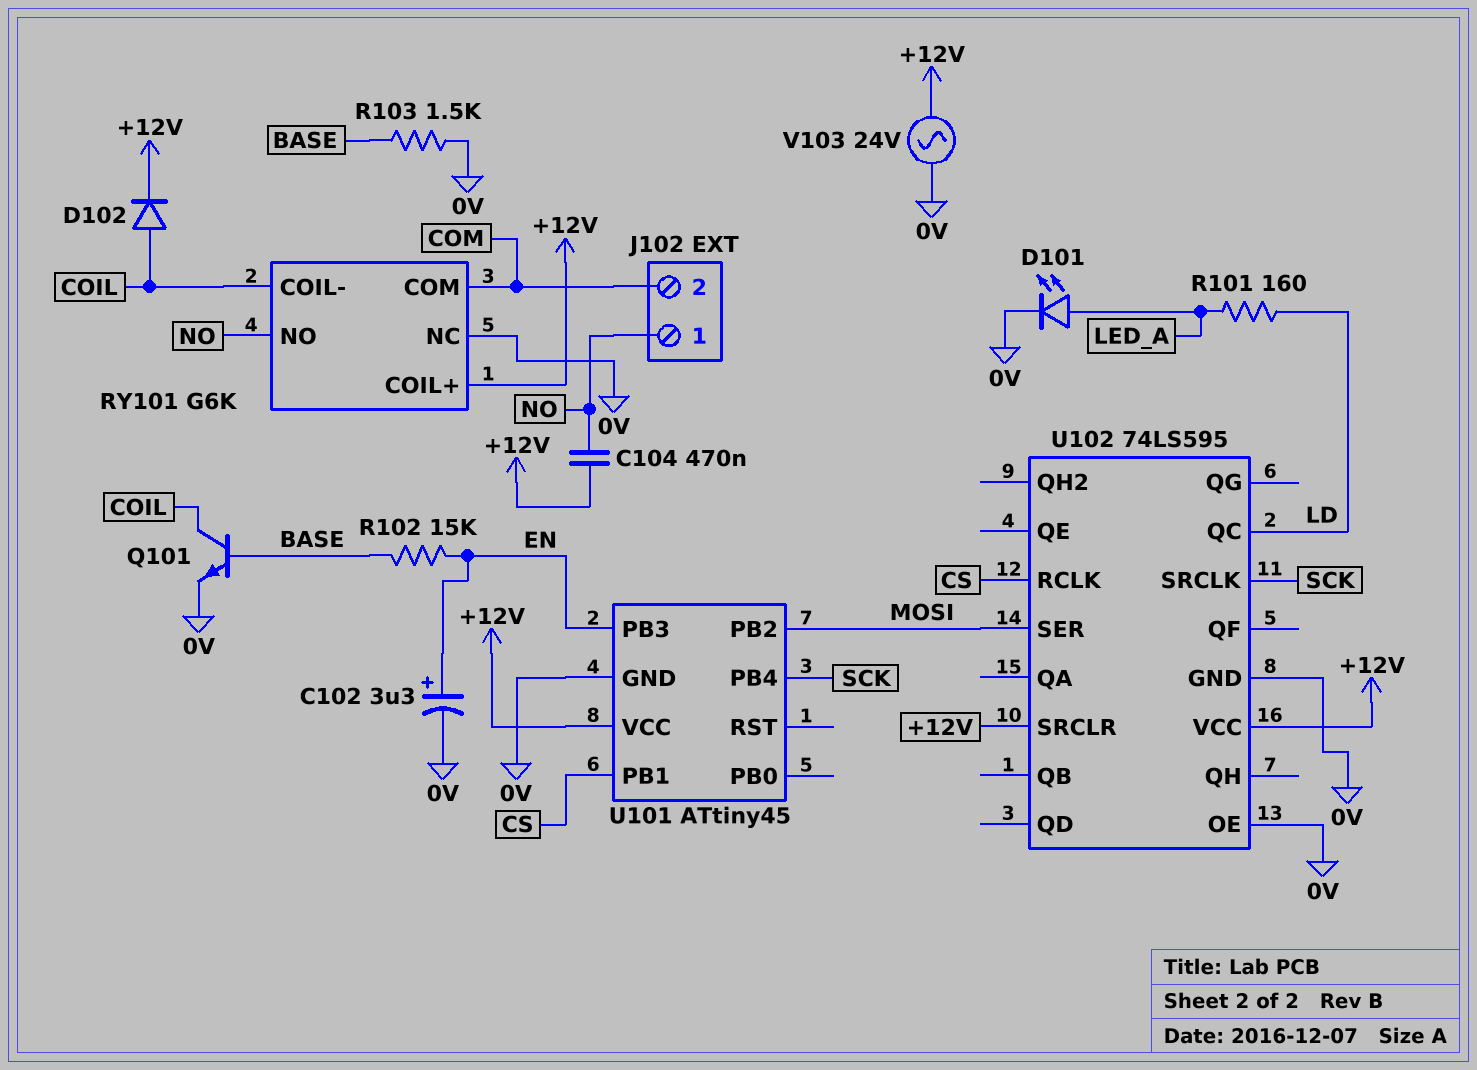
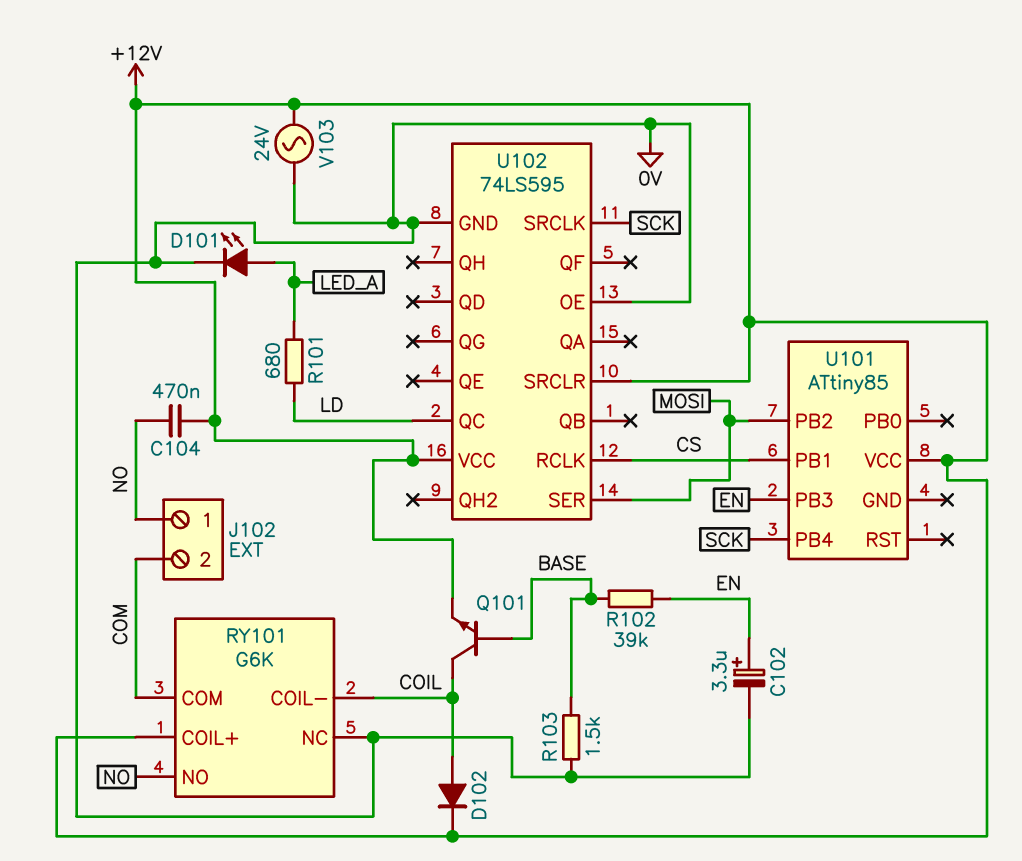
Q101: NPN (B BASE, C COIL, E 0V) -> NPN (B BASE, C COIL, E +12V)
R101: 160 (LD, LED_A) -> 680 (LD, LED_A)
R102: 15k (BASE, EN) -> 39k (BASE, EN)
U101: ATtiny45 -> ATtiny85
U101 pin GND: 0V -> none

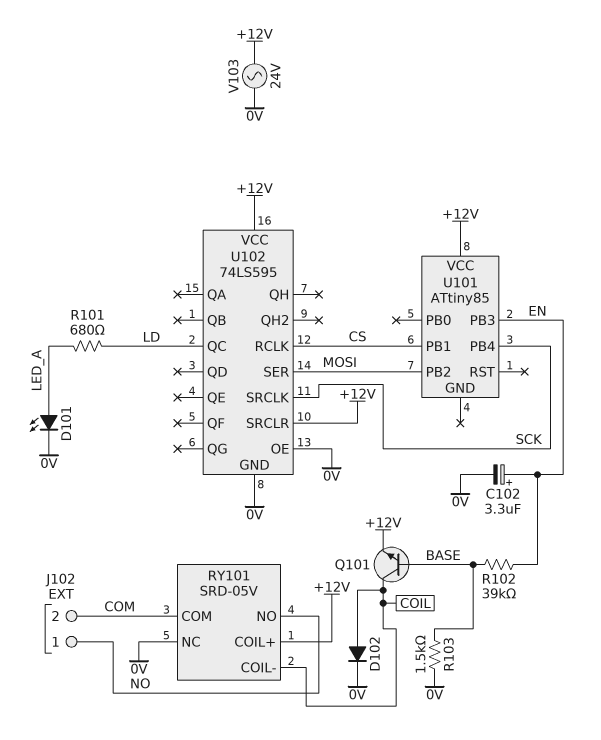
C104: 470nF (+12V, NO) -> none
D102: diode (A COIL, K +12V) -> diode (A COIL, K 0V)
RY101: G6K -> SRD-05V

